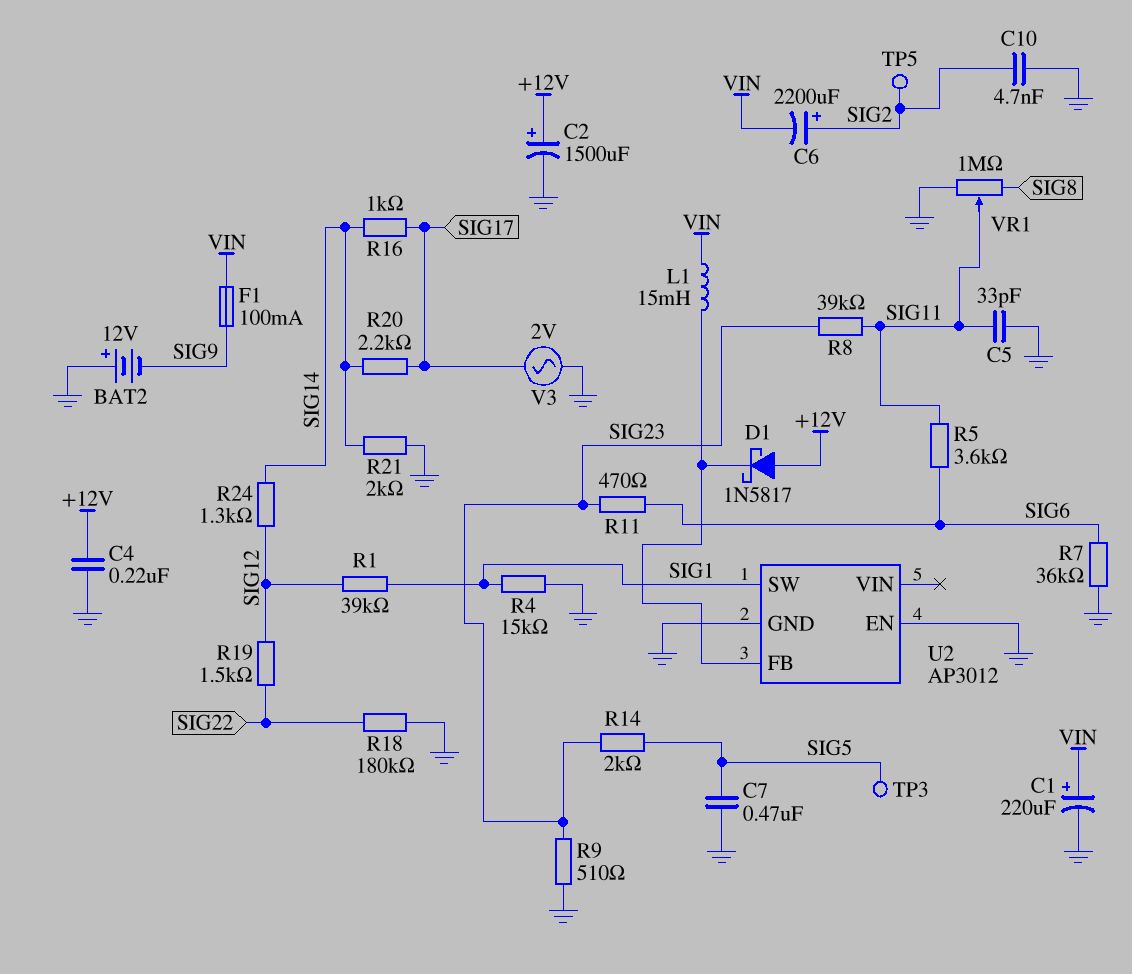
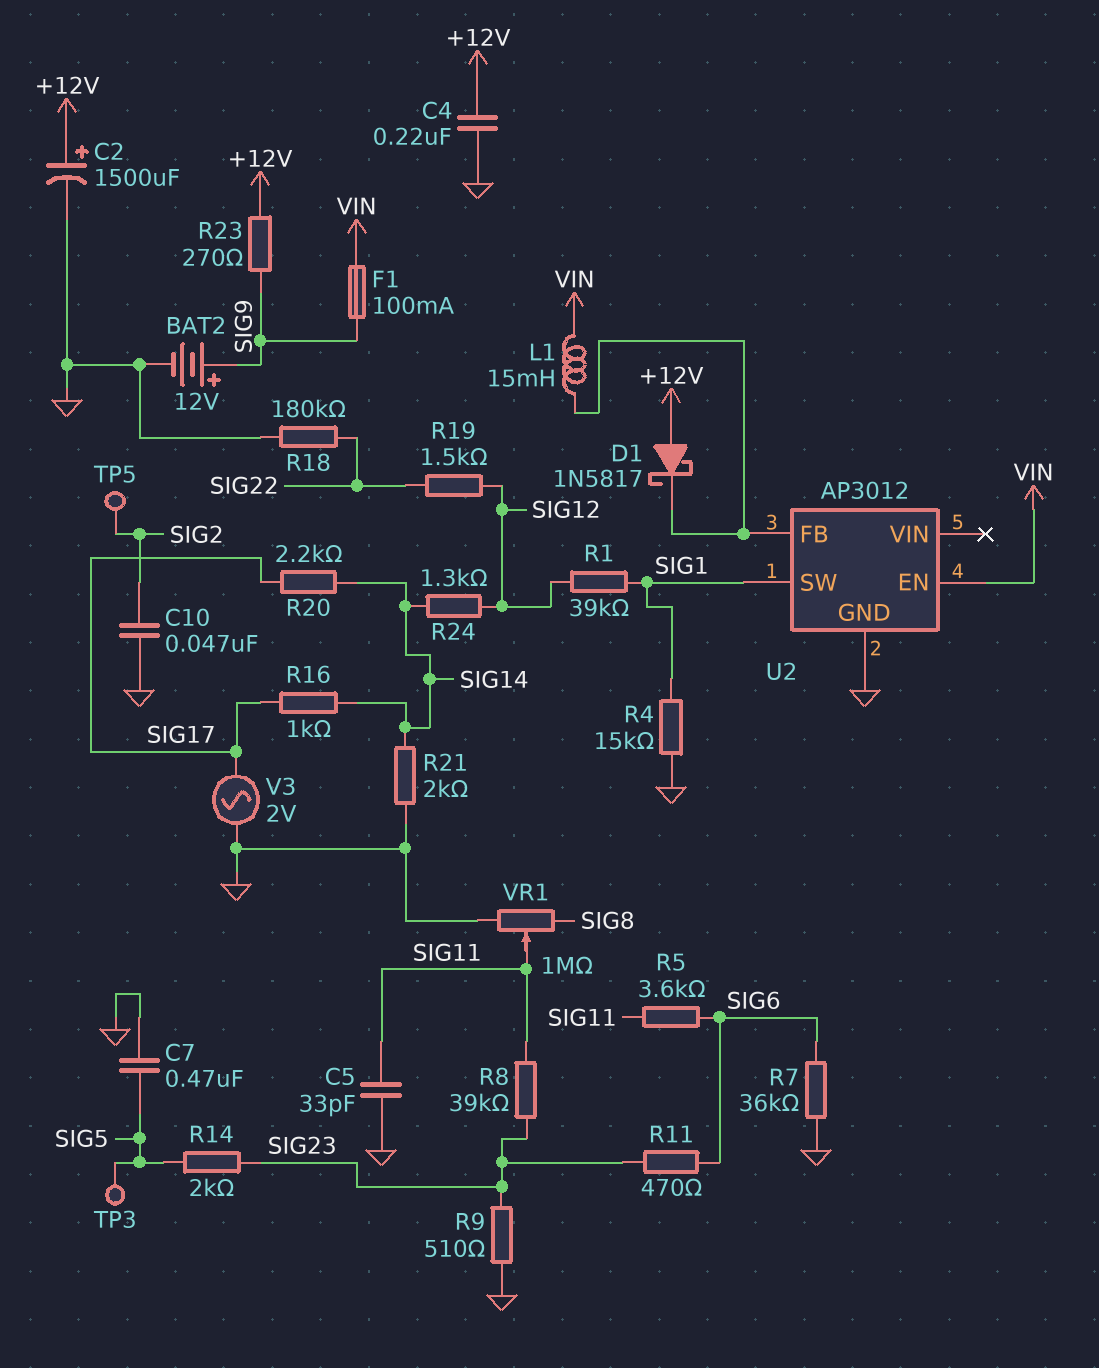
BAT2: 12V (plus GND, minus SIG9) -> 12V (plus SIG9, minus GND)
C1: 220uF (plus VIN, minus GND) -> none
C6: 2200uF (plus SIG2, minus VIN) -> none
C10: 4.7nF (GND, SIG2) -> 47nF (GND, SIG2)
R23: none -> 270 (+12V, SIG9)
U2 pin EN: GND -> VIN

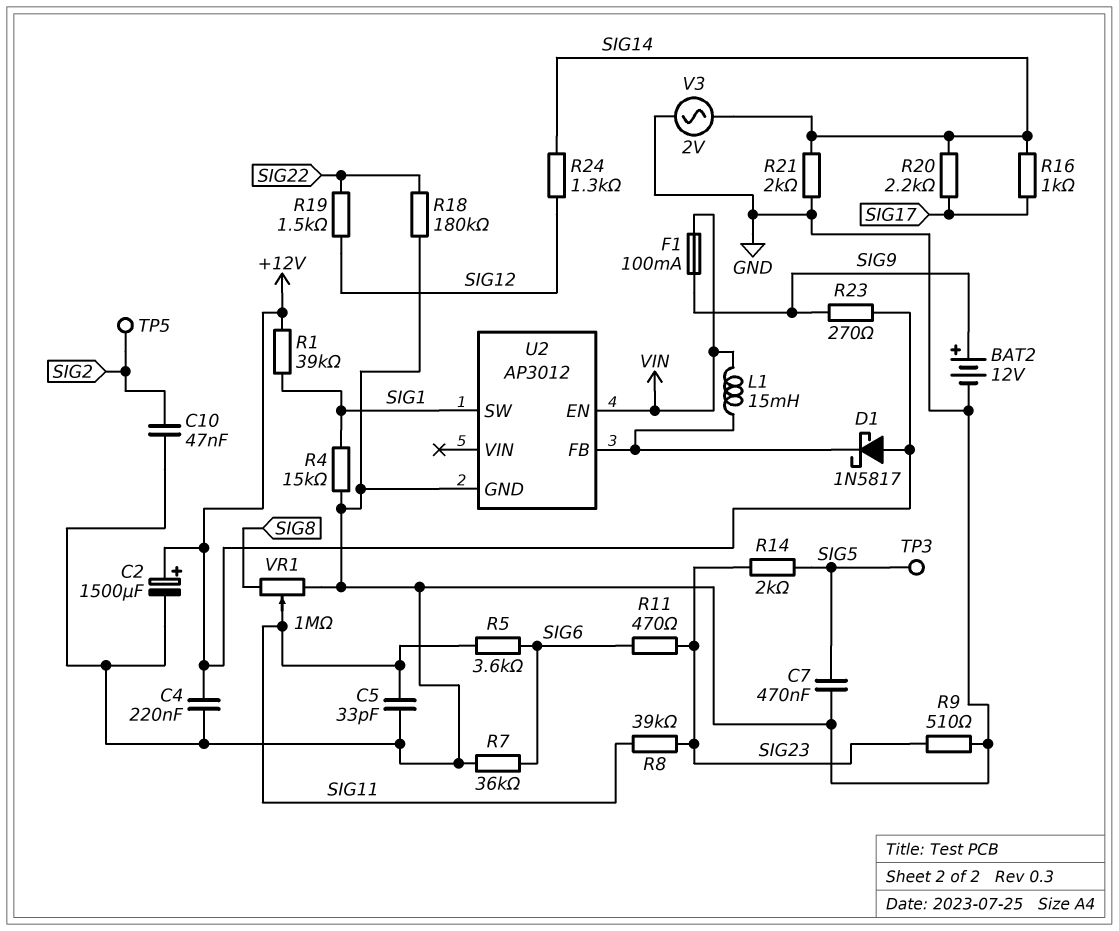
R1: 39k (SIG1, SIG12) -> 39k (+12V, SIG1)
V3: AC 2V (GND, SIG17) -> AC 2V (GND, SIG14)

